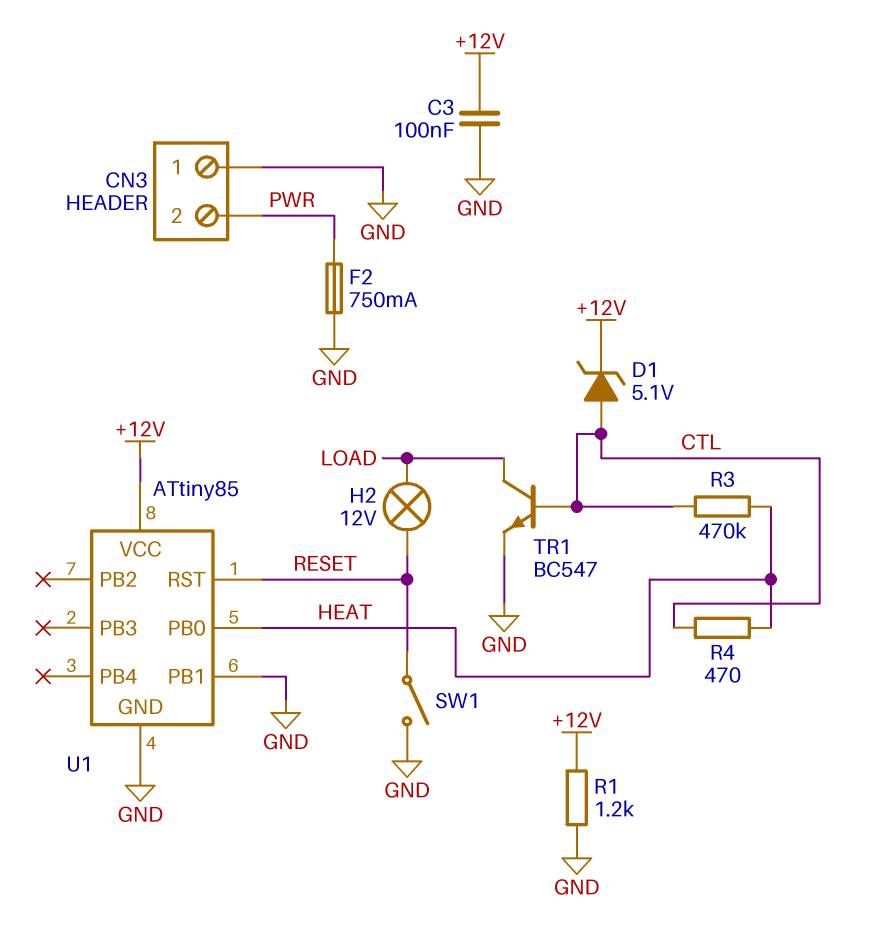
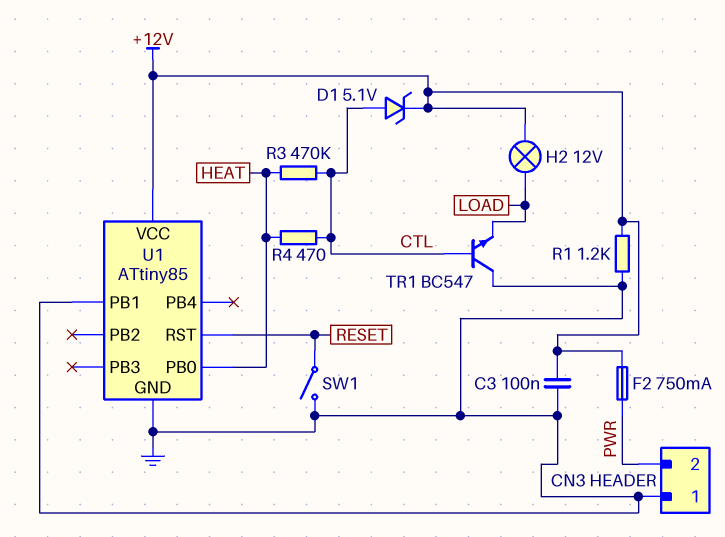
F2: 750mA (GND, PWR) -> 750mA (+12V, PWR)
H2: lamp 12V (LOAD, RESET) -> lamp 12V (+12V, LOAD)
TR1: NPN BC547 (B CTL, C LOAD, E GND) -> NPN BC547 (B CTL, C GND, E LOAD)

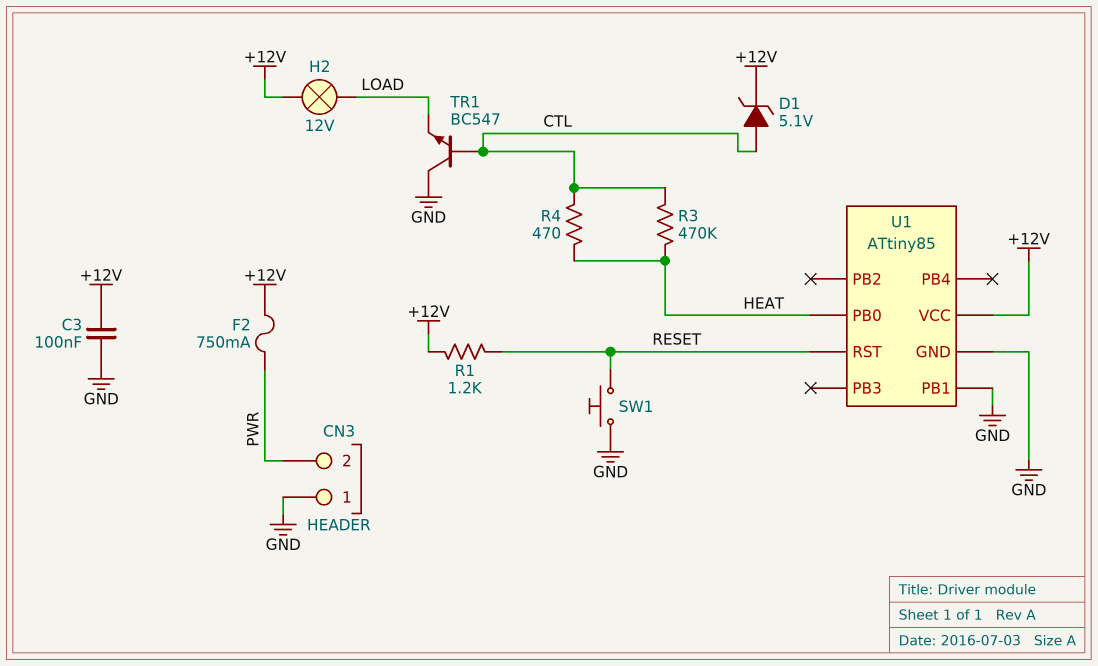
R1: 1.2k (+12V, GND) -> 1.2k (+12V, RESET)
SW1: switch (GND, RESET) -> button (GND, RESET)

